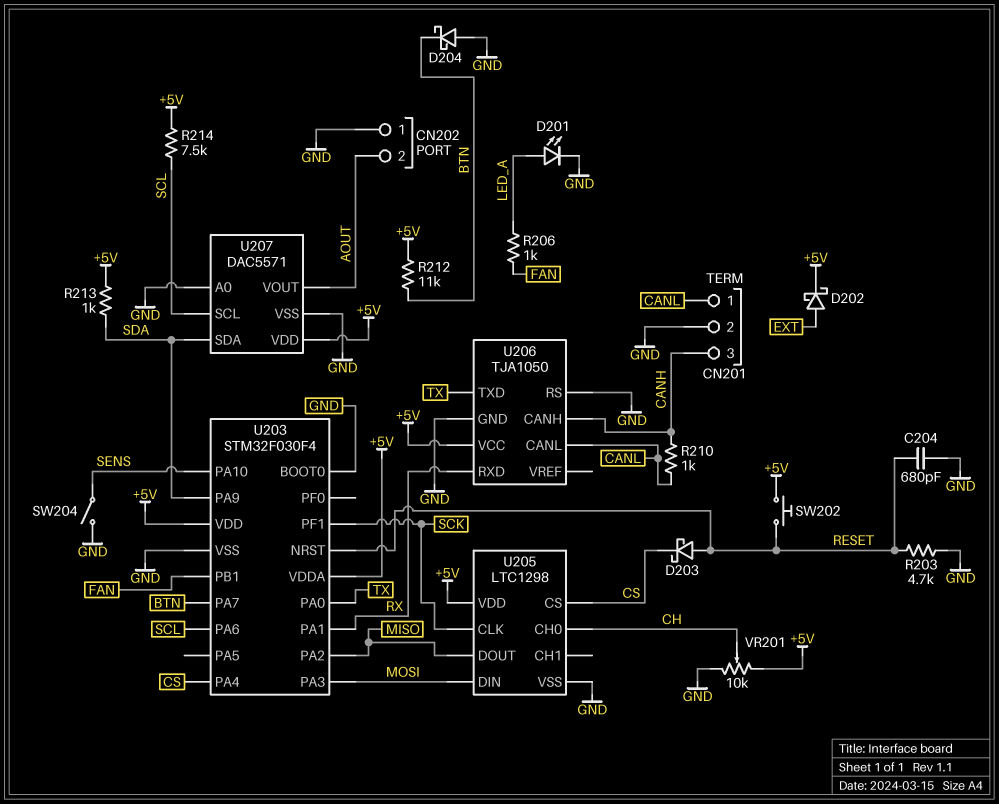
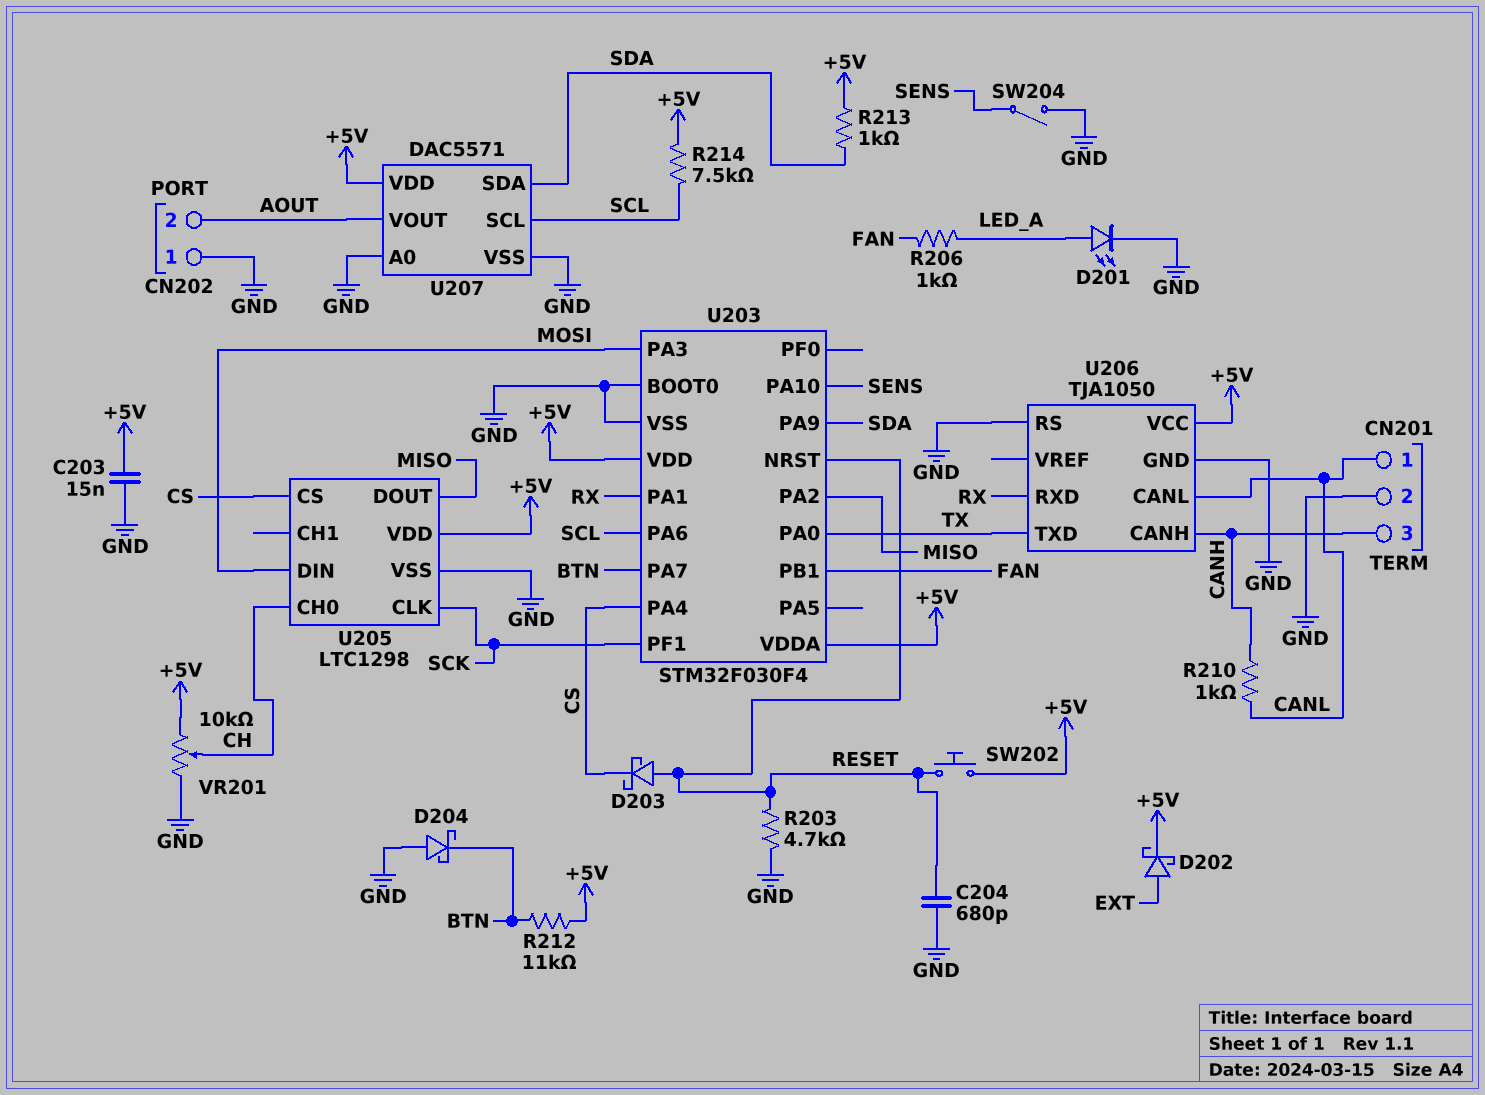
C203: none -> 15nF (+5V, GND)

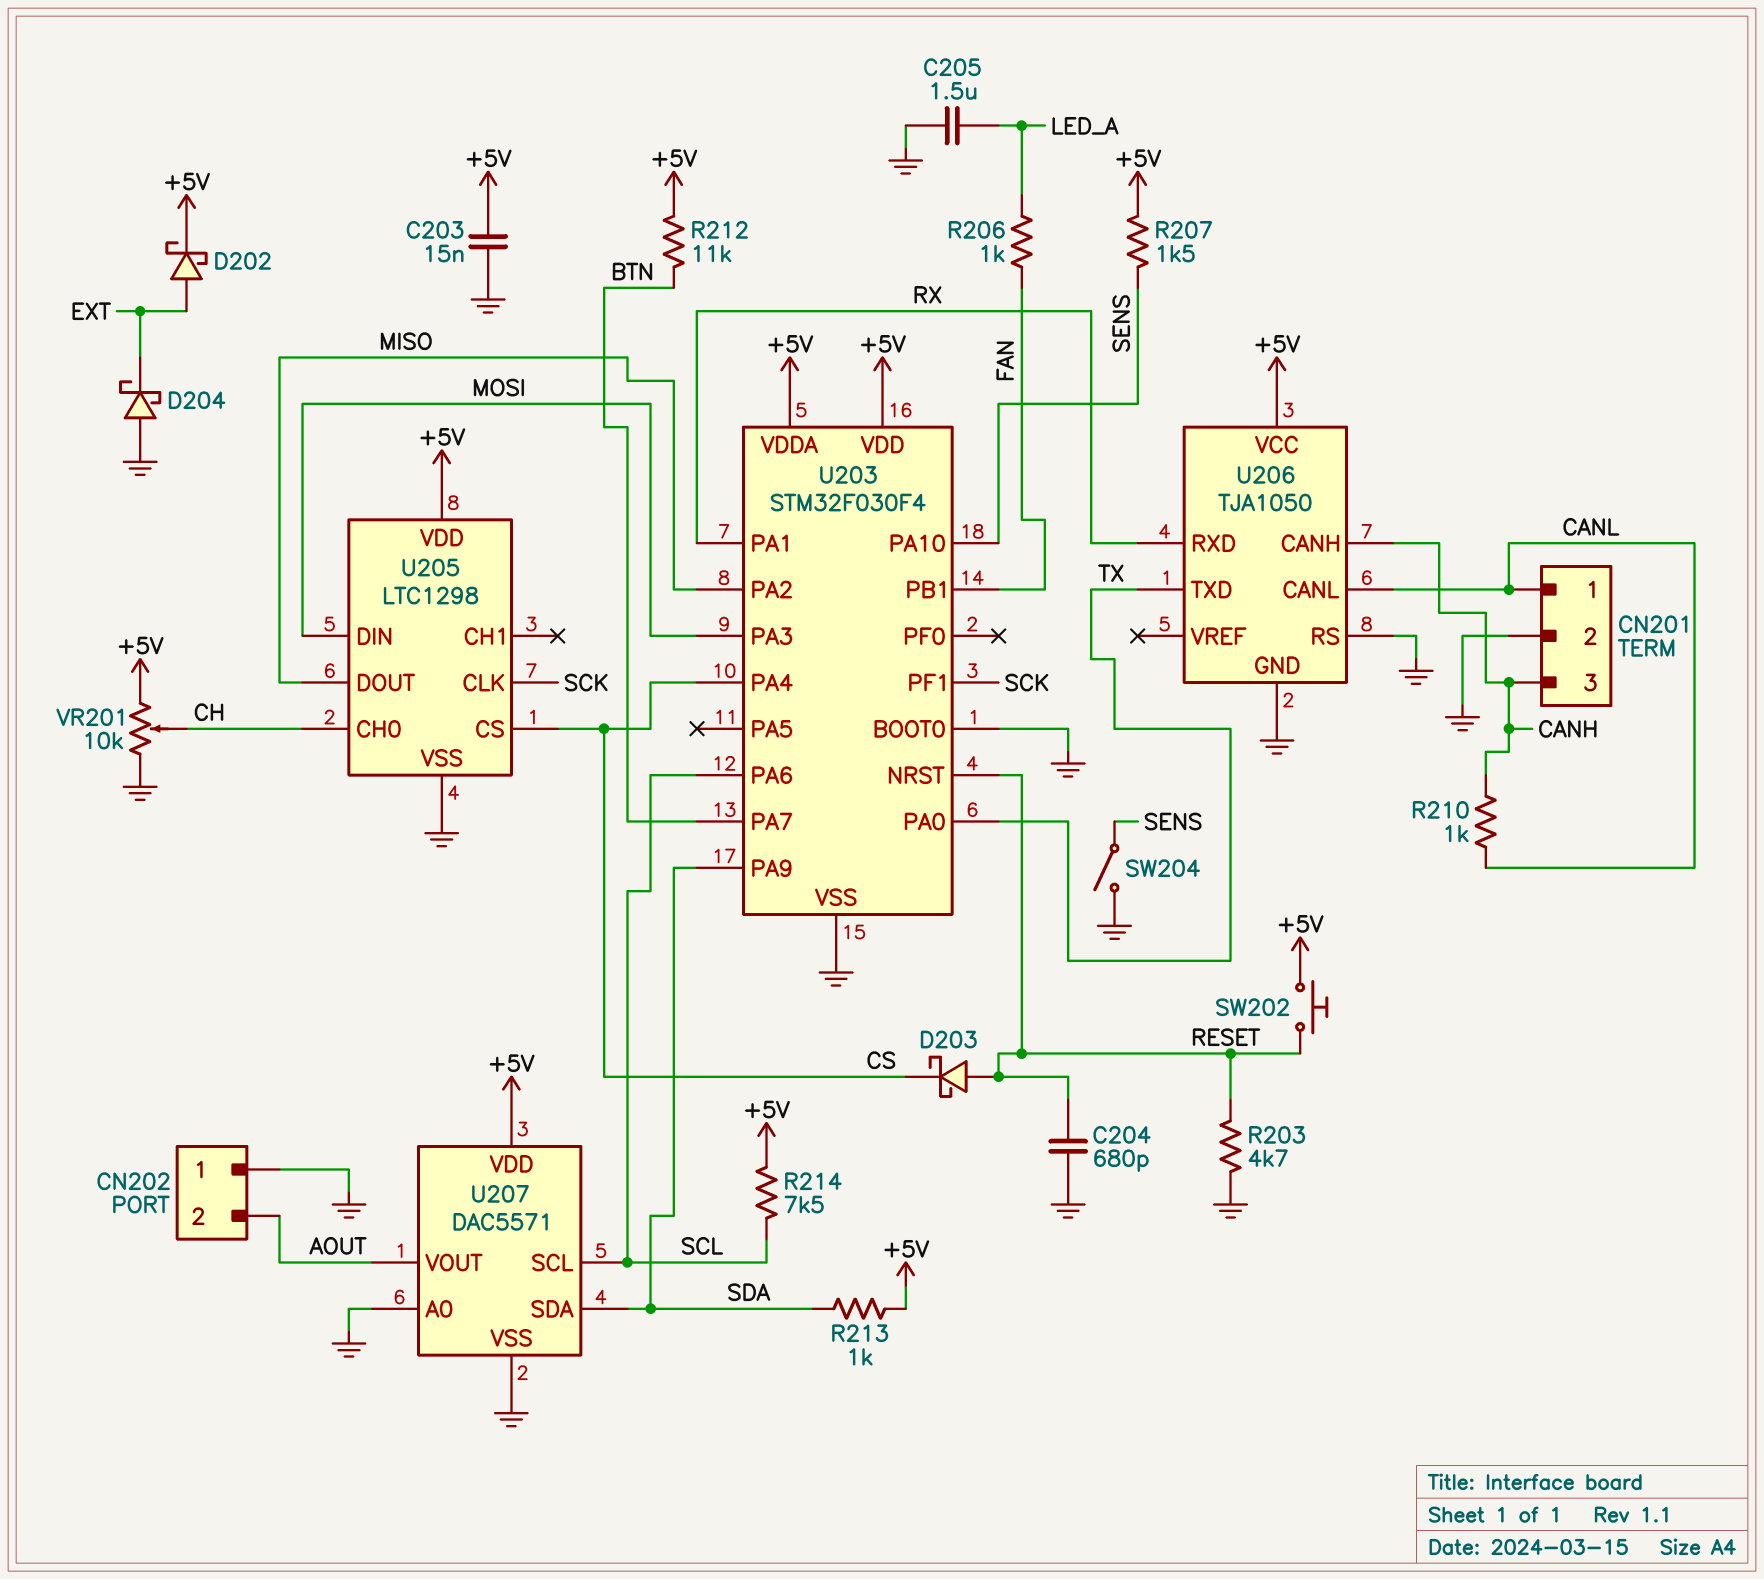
C205: none -> 1.5uF (GND, LED_A)
D201: LED (A LED_A, K GND) -> none
D204: schottky (A GND, K BTN) -> schottky (A GND, K EXT)
R207: none -> 1.5k (+5V, SENS)

